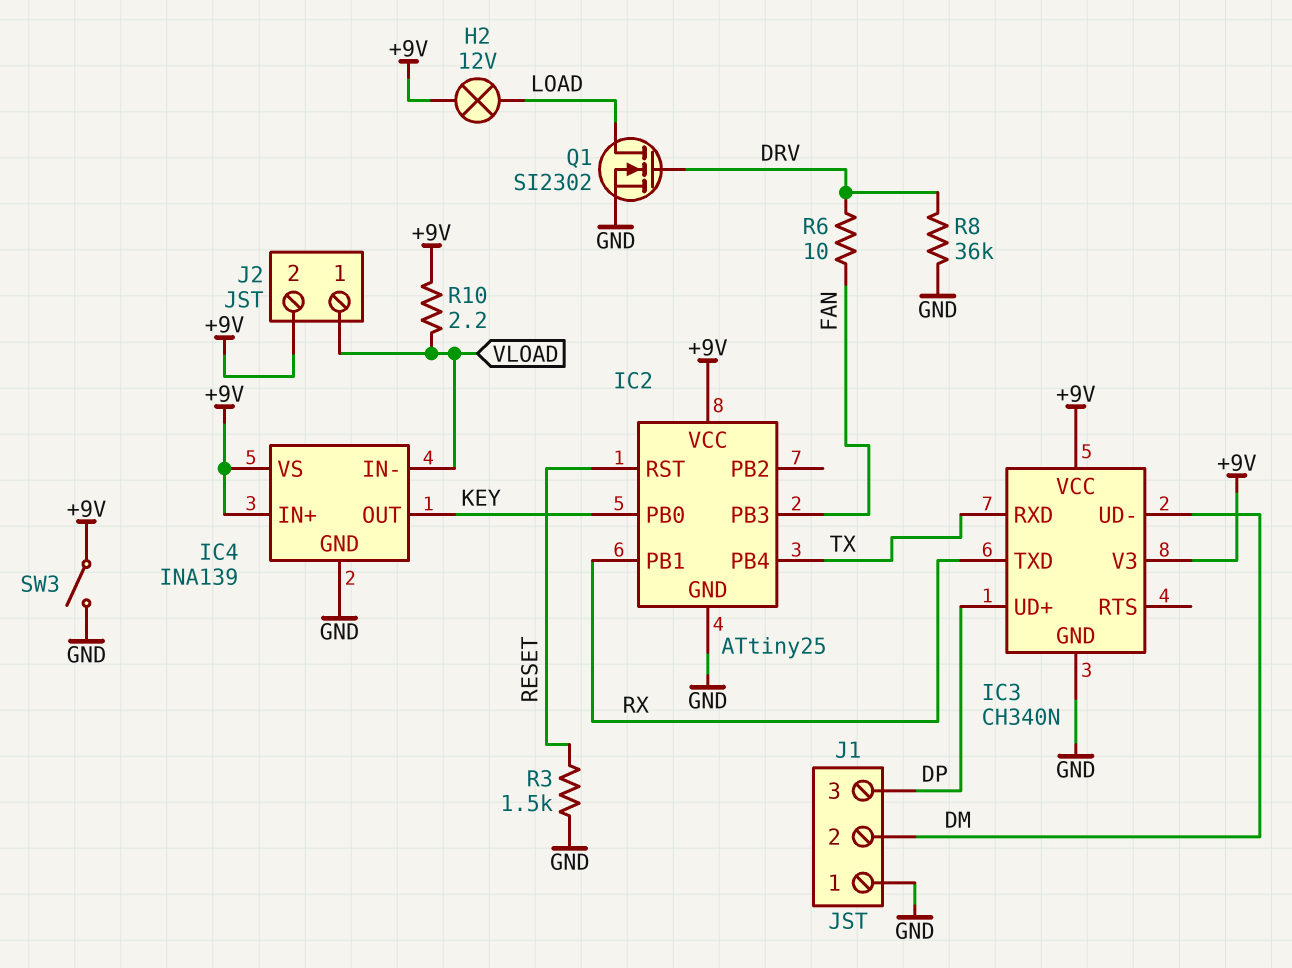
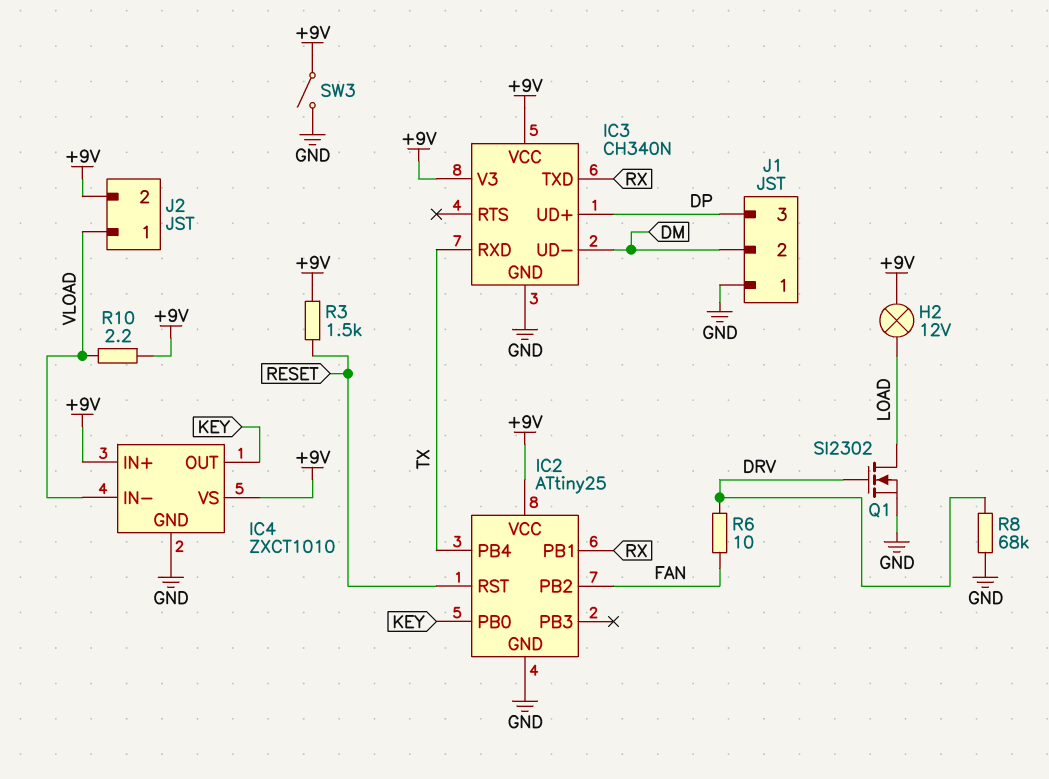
IC2 pin PB2: none -> FAN
IC2 pin PB3: FAN -> none
IC4: INA139 -> ZXCT1010
R3: 1.5k (GND, RESET) -> 1.5k (+9V, RESET)
R8: 36k (DRV, GND) -> 68k (DRV, GND)

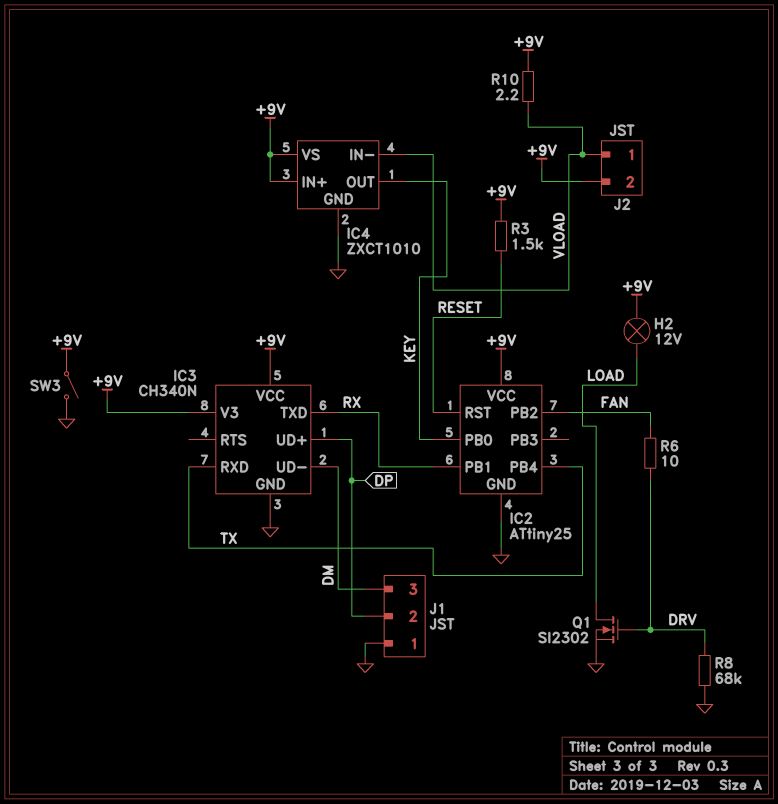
J1 pin 2: DM -> DP
J1 pin 3: DP -> DM

